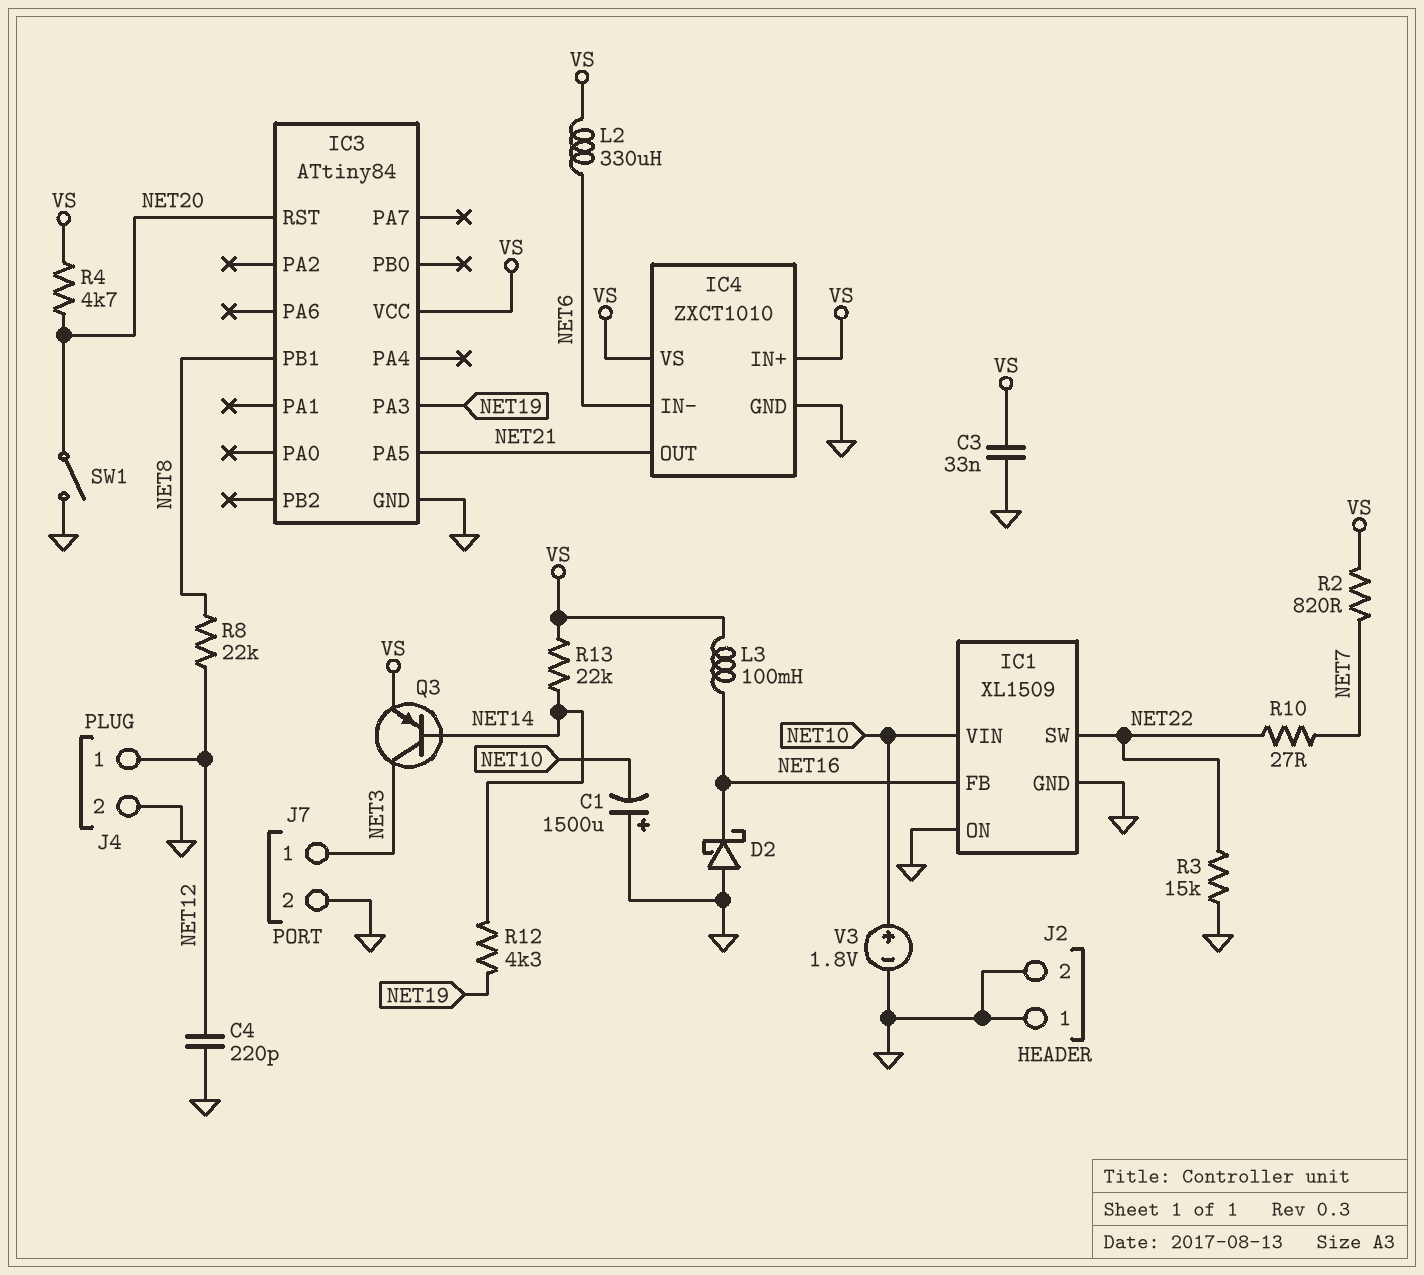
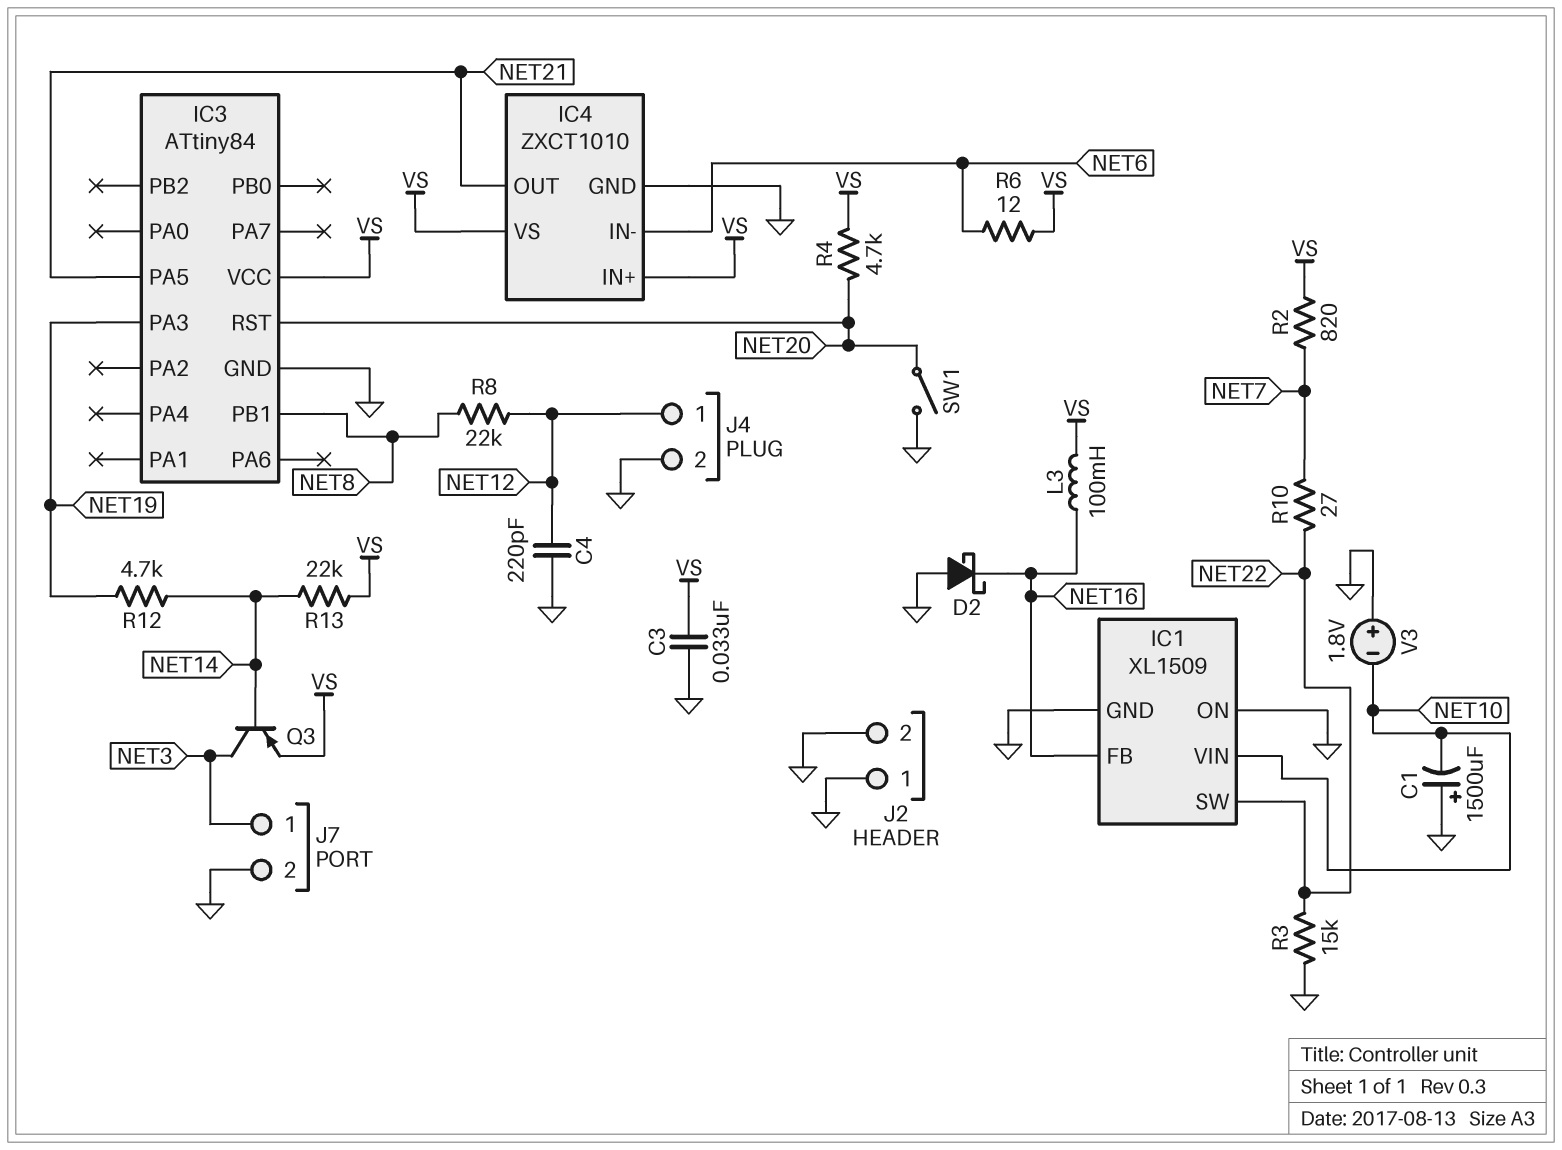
L2: 330uH (NET6, VS) -> none
R6: none -> 12 (NET6, VS)
R12: 4.3k (NET14, NET19) -> 4.7k (NET14, NET19)
V3: 1.8V (plus NET10, minus GND) -> 1.8V (plus GND, minus NET10)

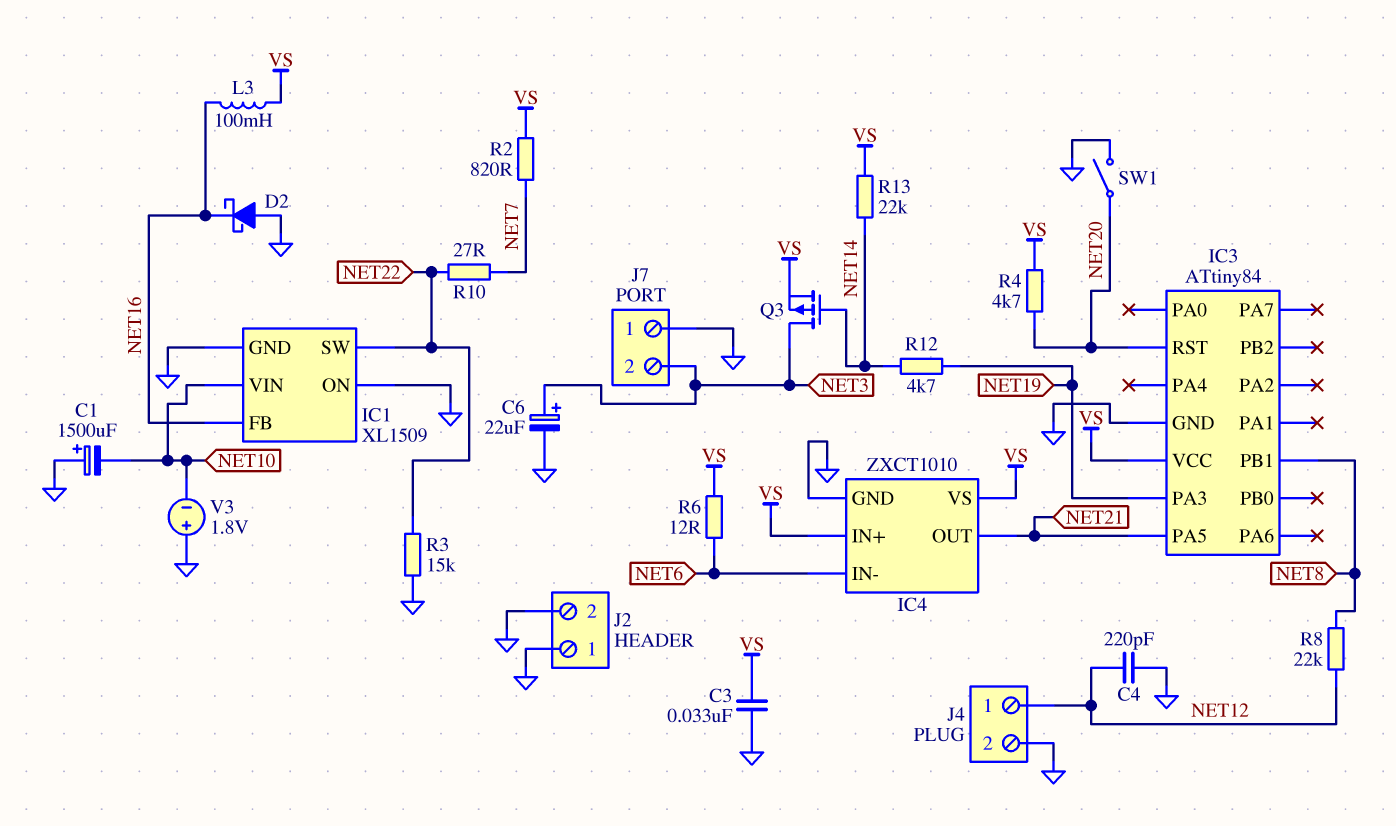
C6: none -> 22uF (plus NET3, minus GND)
J7 pin 1: NET3 -> GND
J7 pin 2: GND -> NET3
Q3: PNP (B NET14, C NET3, E VS) -> PMOS (G NET14, D NET3, S VS)

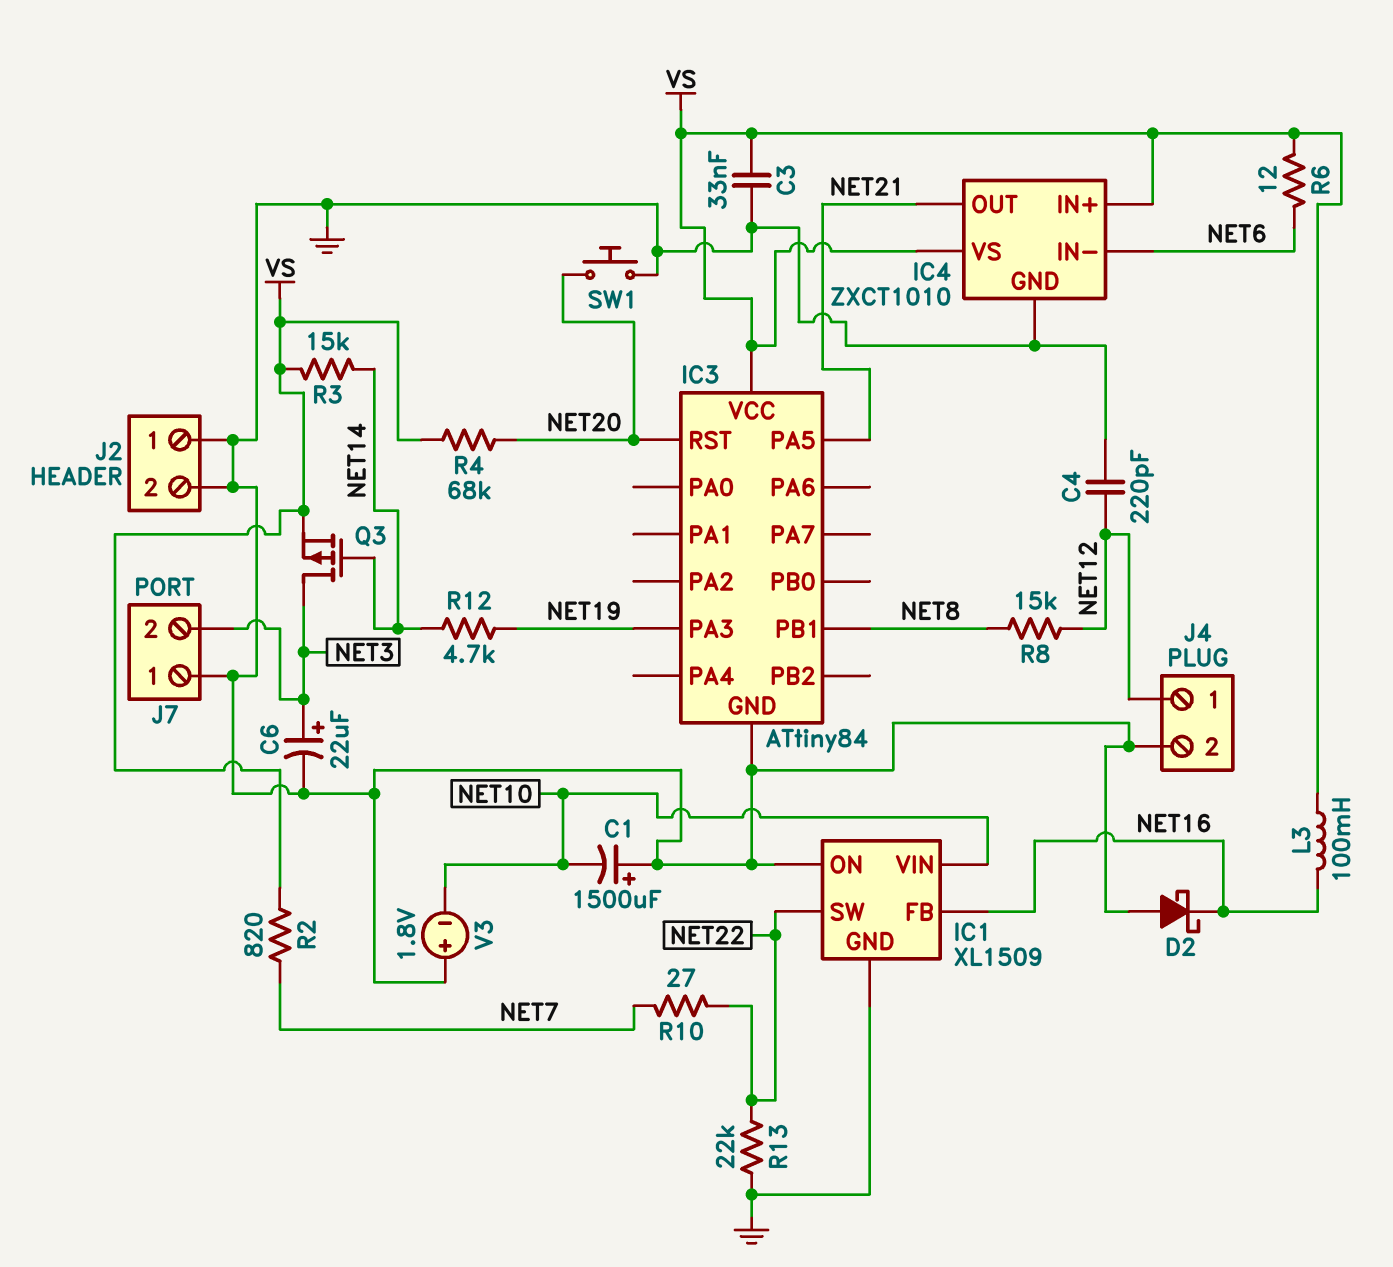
R3: 15k (GND, NET22) -> 15k (NET14, VS)
R4: 4.7k (NET20, VS) -> 68k (NET20, VS)
R8: 22k (NET8, NET12) -> 15k (NET8, NET12)
R13: 22k (NET14, VS) -> 22k (GND, NET22)
SW1: switch (GND, NET20) -> button (GND, NET20)

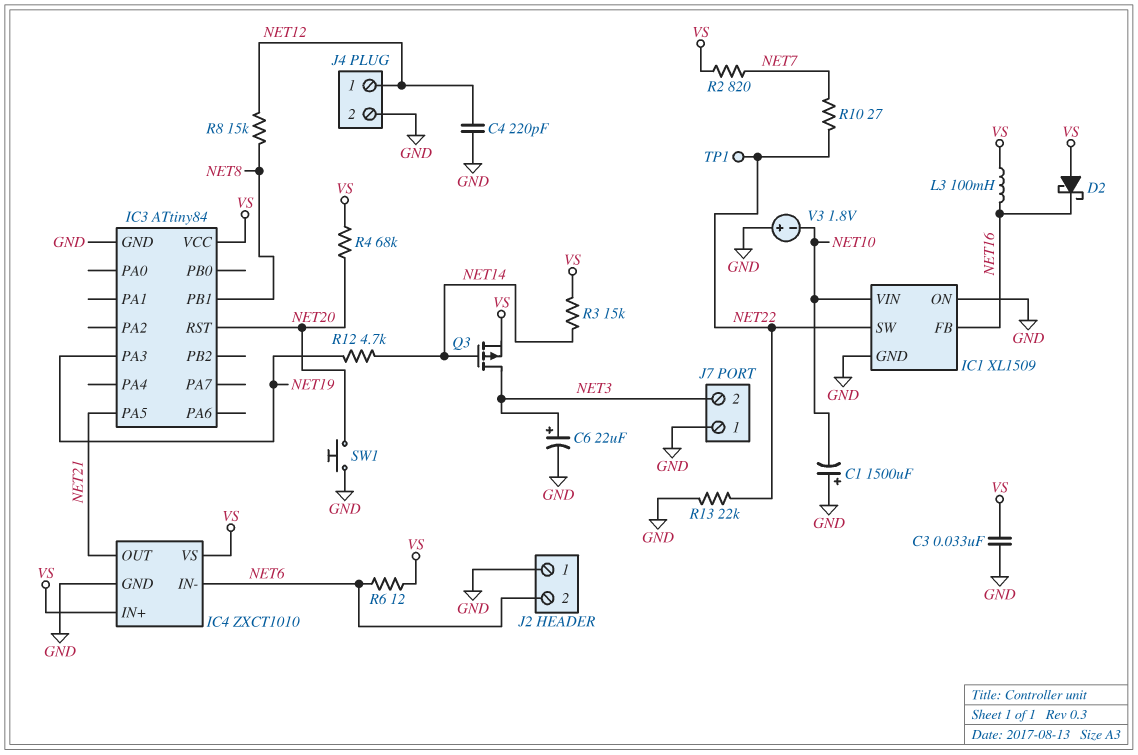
D2: schottky (A GND, K NET16) -> schottky (A VS, K NET16)
J2 pin 2: GND -> NET6
TP1: none -> test point (NET22)

